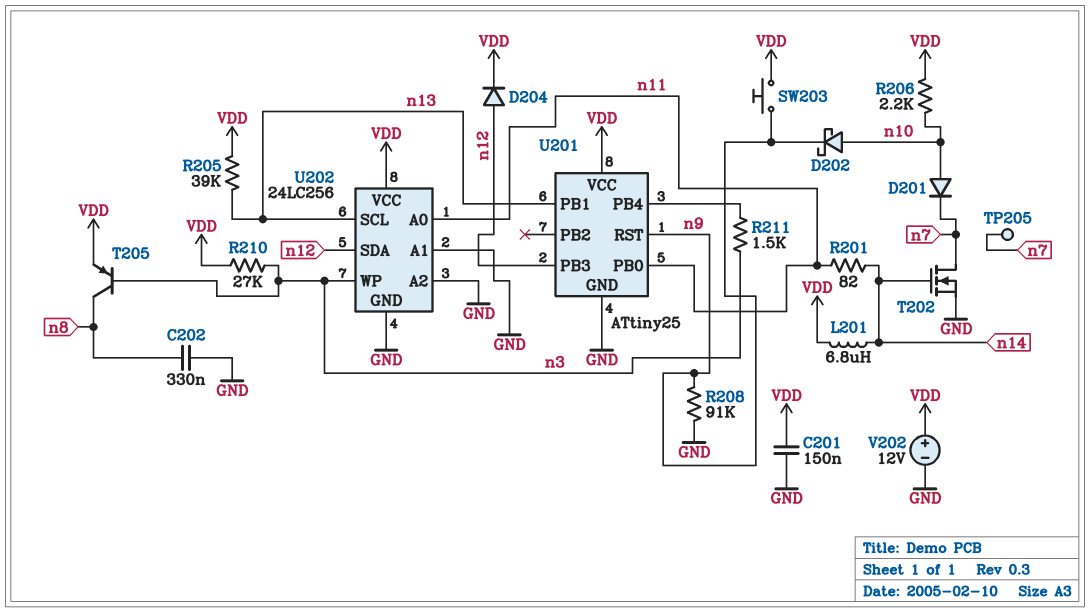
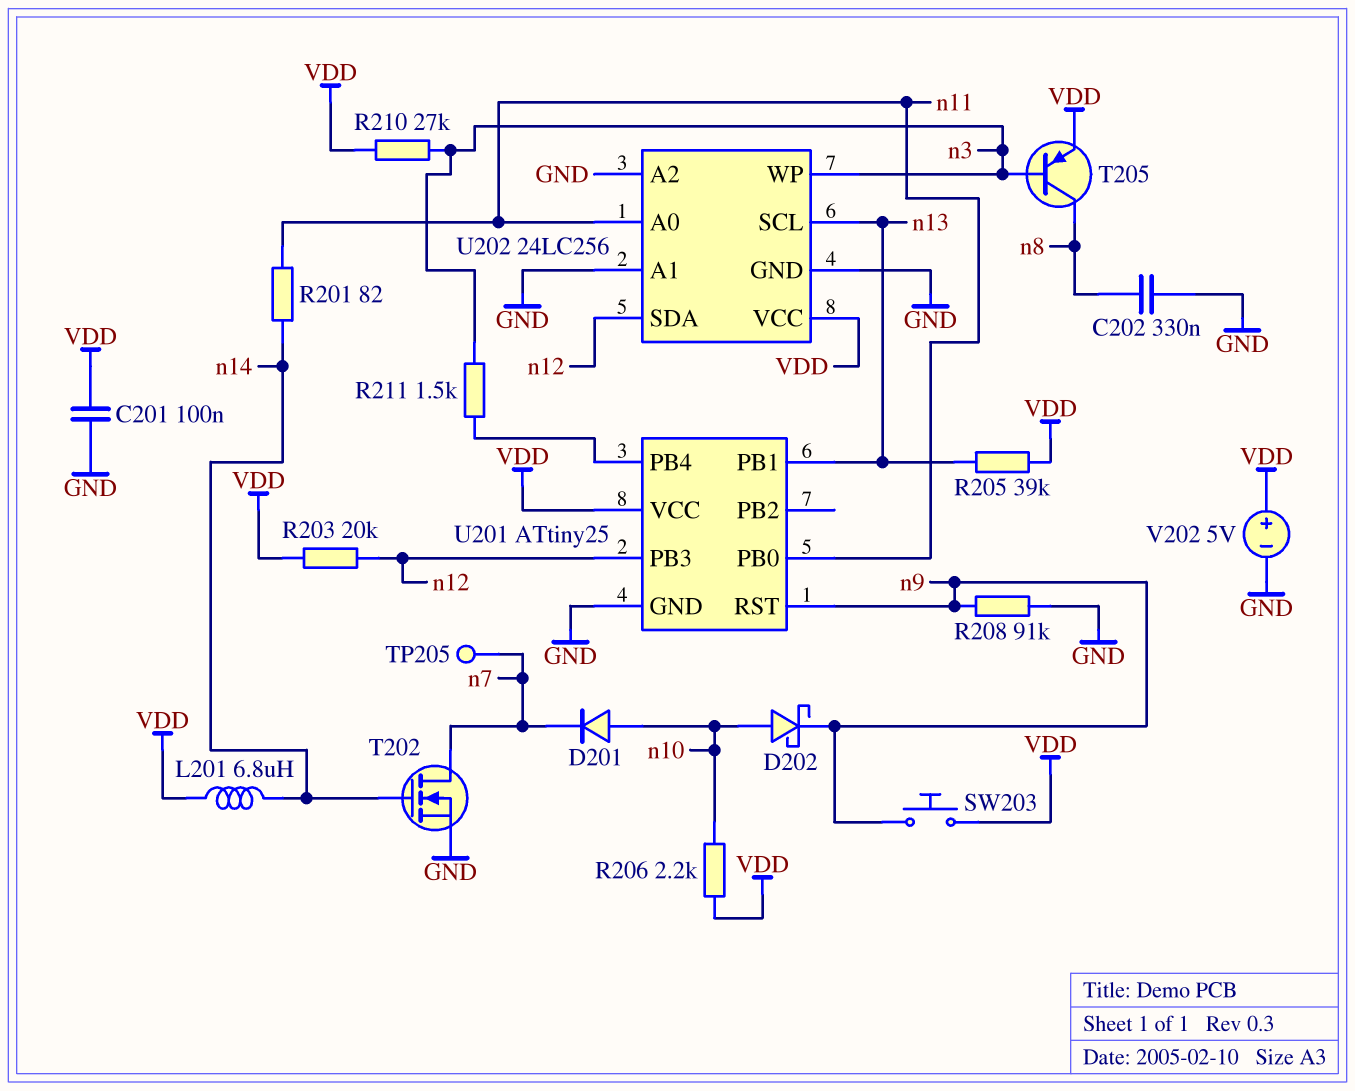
C201: 150nF (GND, VDD) -> 100nF (GND, VDD)
D204: diode (A n12, K VDD) -> none
R203: none -> 20k (VDD, n12)
V202: 12V (plus VDD, minus GND) -> 5V (plus VDD, minus GND)

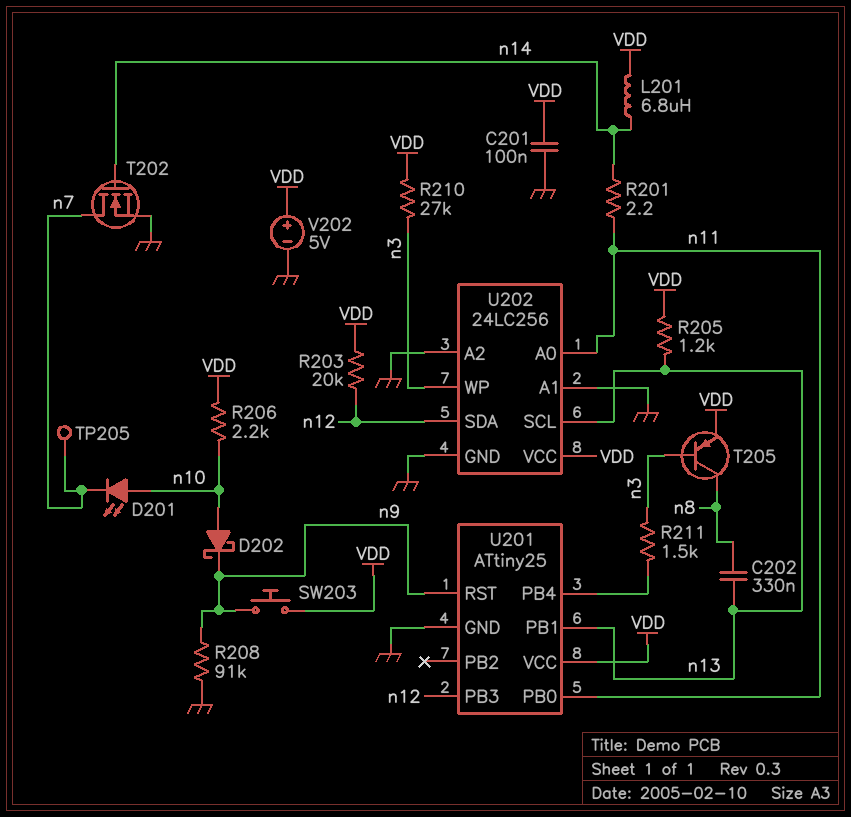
C202: 330nF (GND, n8) -> 330nF (n8, n13)
D201: diode (A n10, K n7) -> LED (A n10, K n7)
R201: 82 (n11, n14) -> 2.2 (n11, n14)
R205: 39k (VDD, n13) -> 1.2k (VDD, n13)

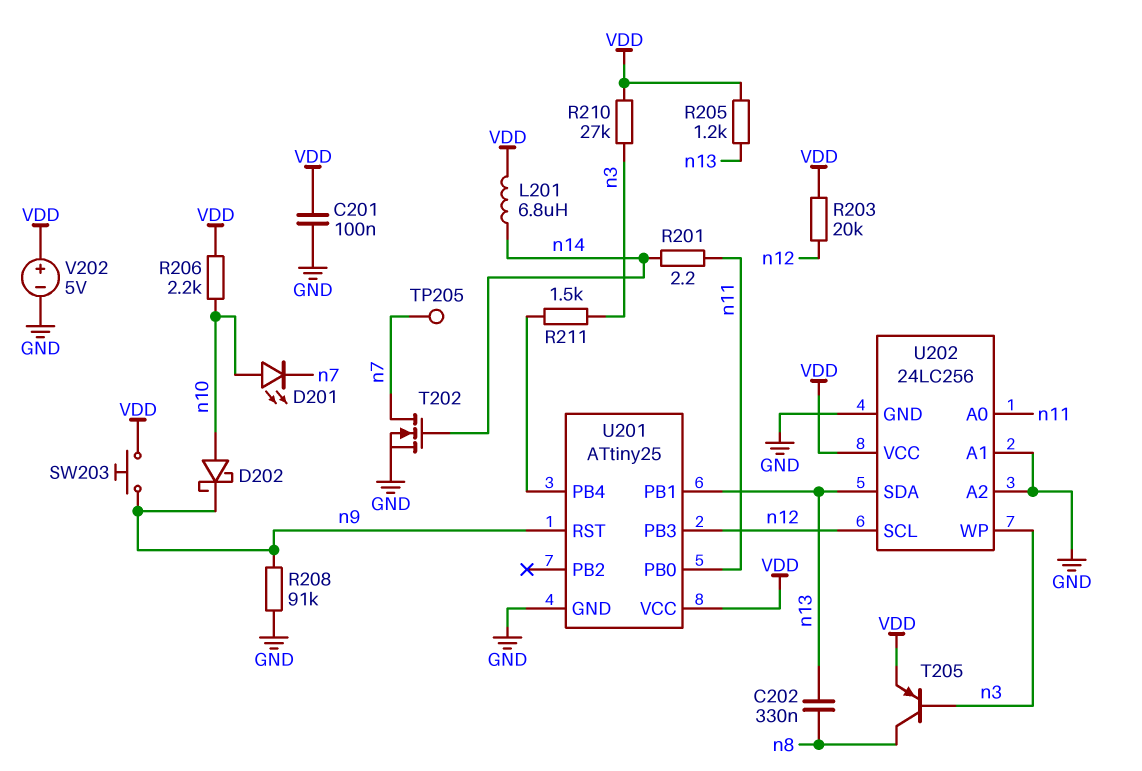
U202 pin SCL: n13 -> n12
U202 pin SDA: n12 -> n13

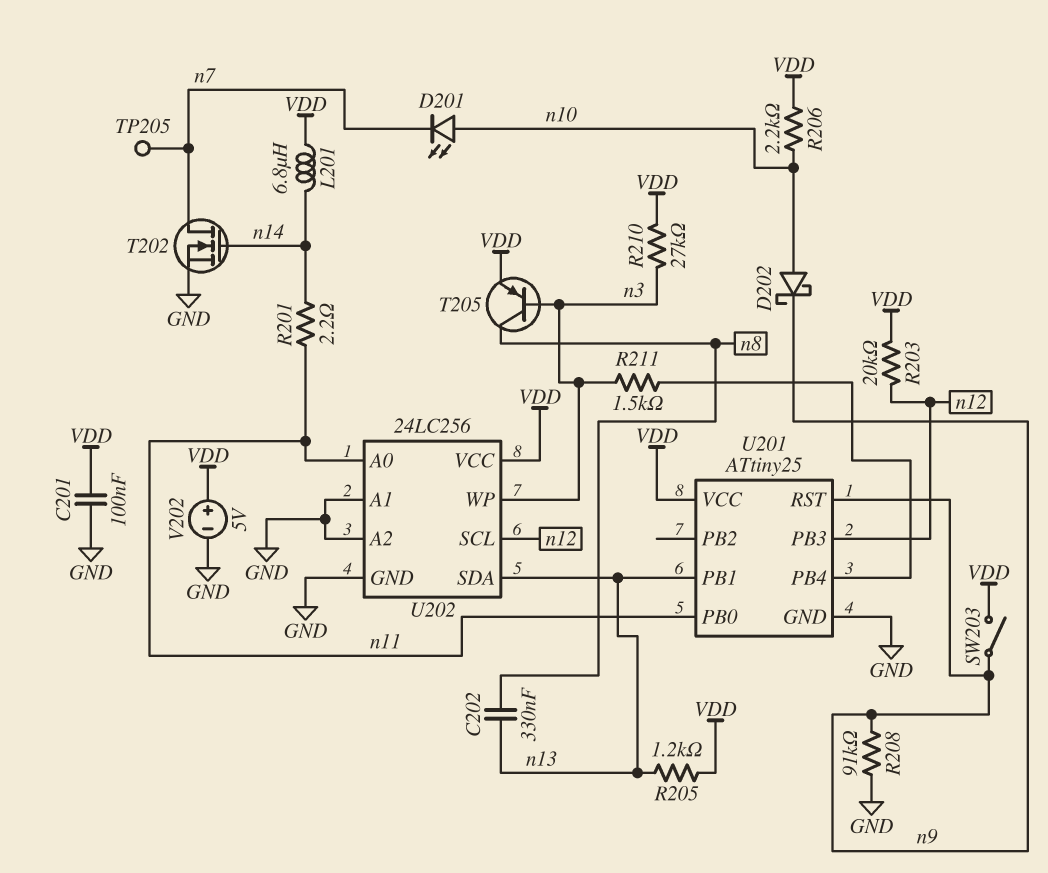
SW203: button (VDD, n9) -> switch (VDD, n9)

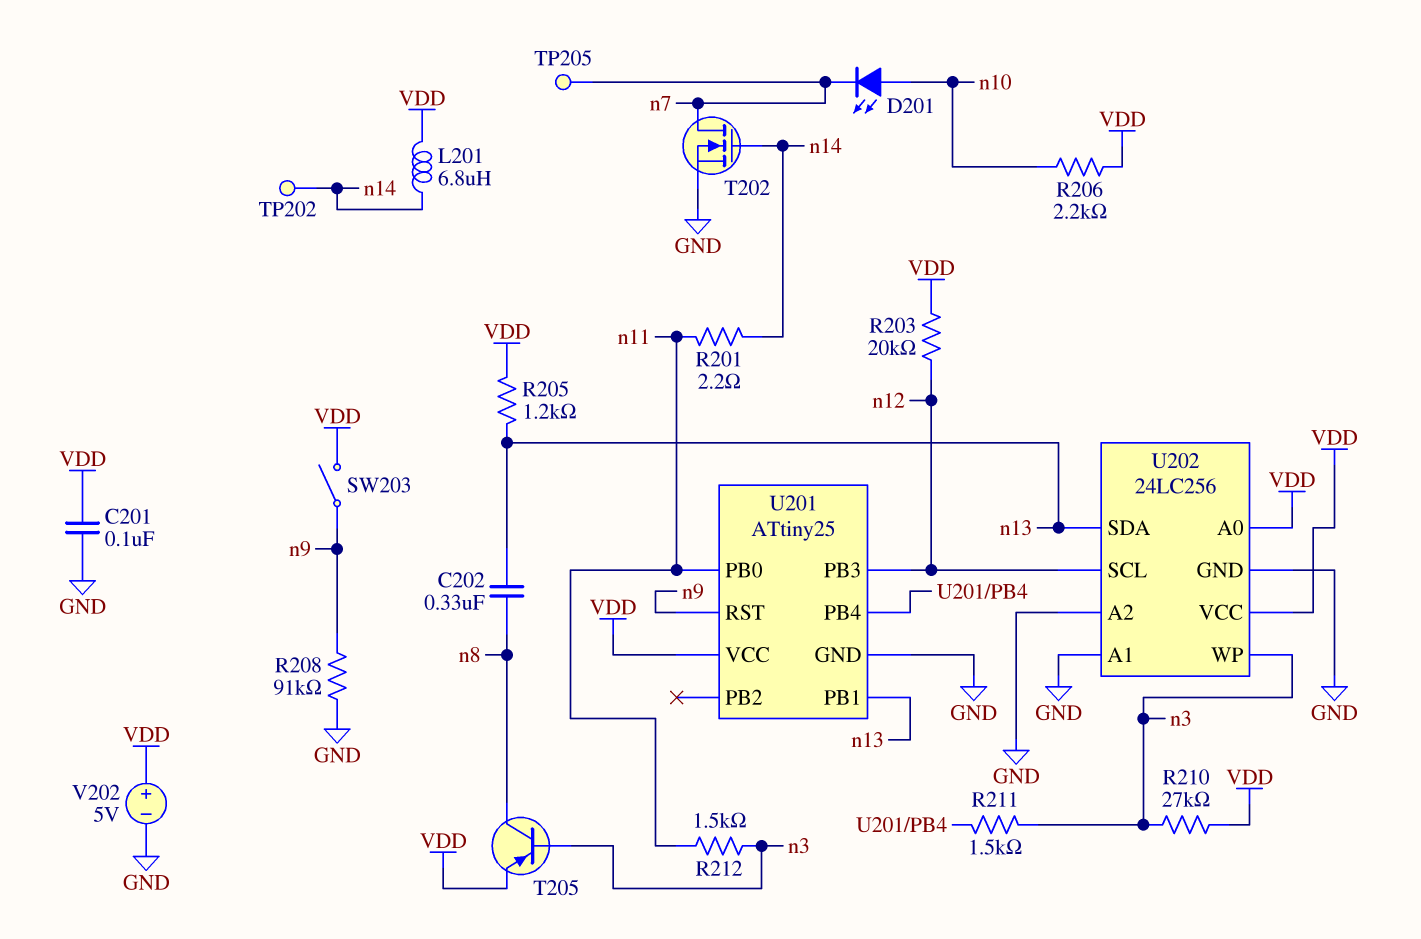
D202: schottky (A n10, K n9) -> none
R212: none -> 1.5k (n3, n11)
TP202: none -> test point (n14)
U202 pin A0: n11 -> VDD

